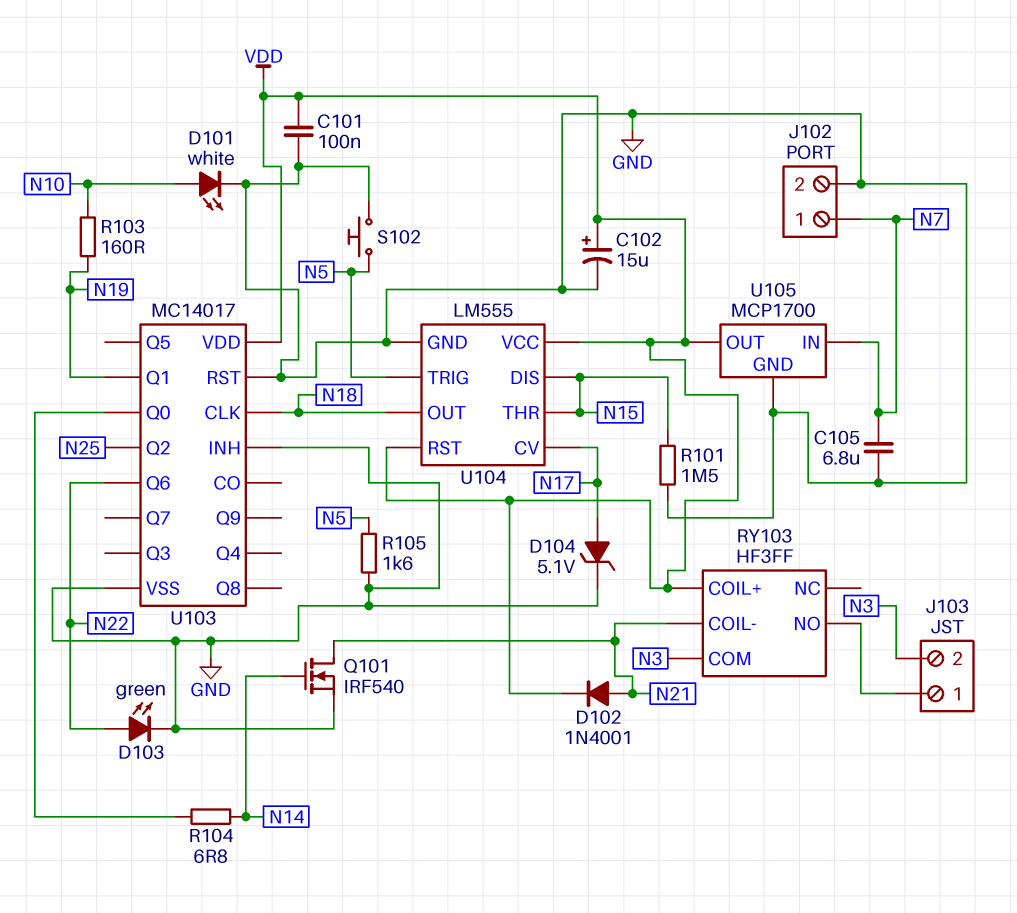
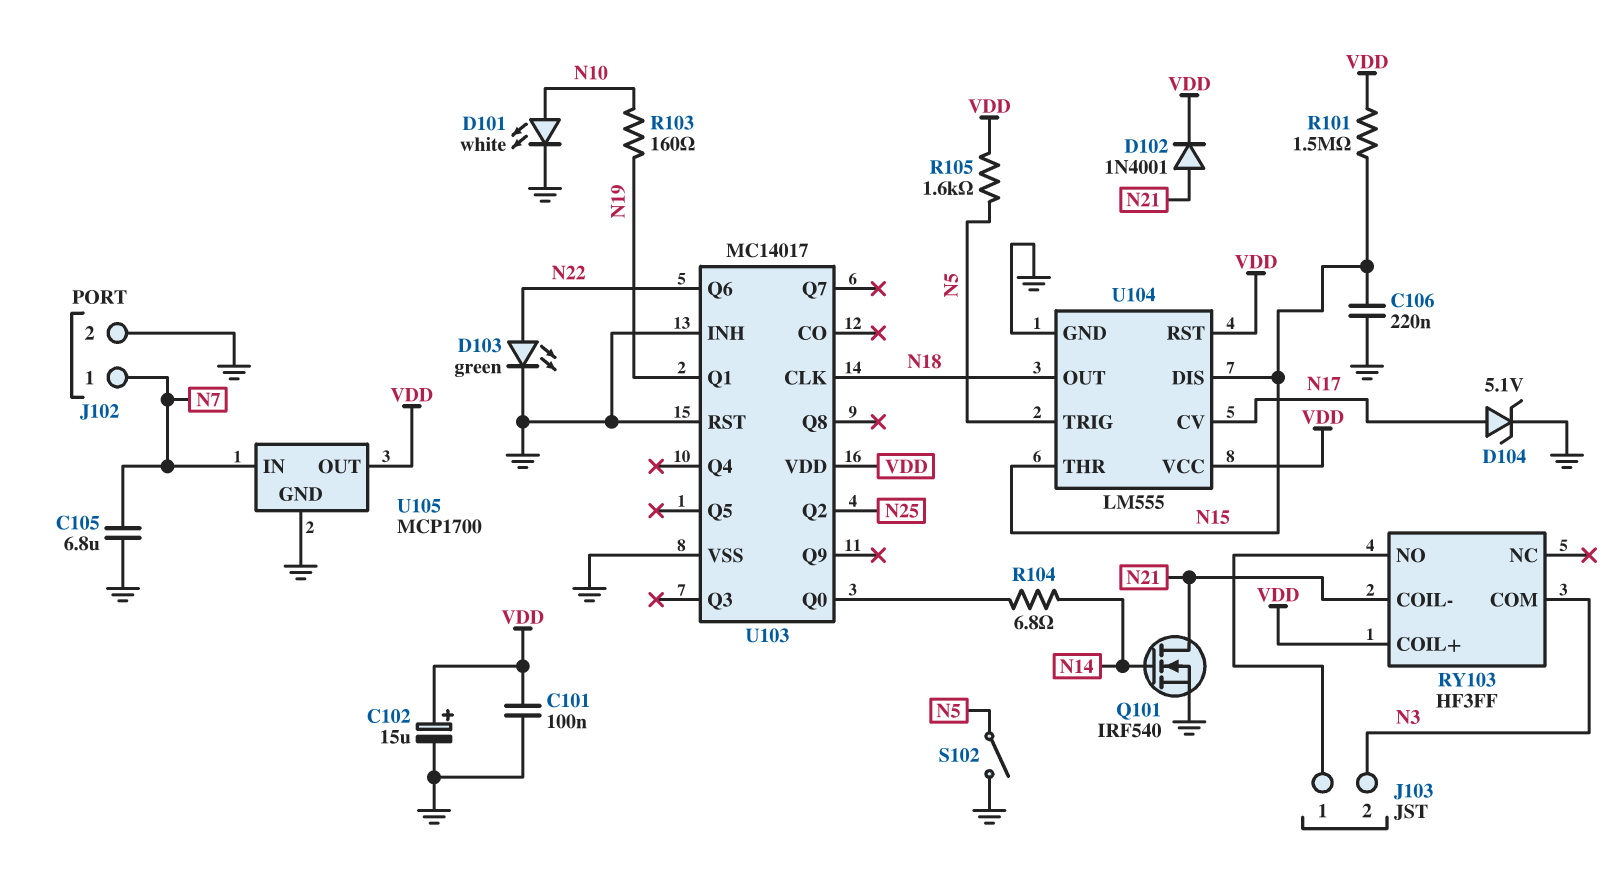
C106: none -> 220nF (GND, N15)
R101: 1.5M (GND, N15) -> 1.5M (N15, VDD)
R105: 1.6k (GND, N5) -> 1.6k (N5, VDD)
S102: button (GND, N5) -> switch (GND, N5)

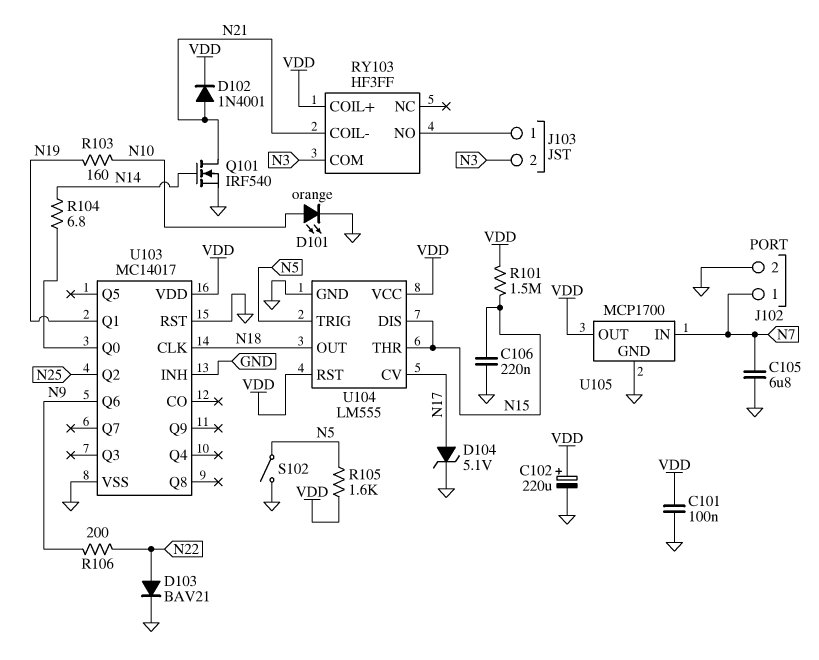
C102: 15uF (plus VDD, minus GND) -> 220uF (plus VDD, minus GND)
D101: LED white (A N10, K GND) -> LED orange (A N10, K GND)
D103: LED green (A N22, K GND) -> diode BAV21 (A N22, K GND)
R106: none -> 200 (N9, N22)
U103 pin Q6: N22 -> N9

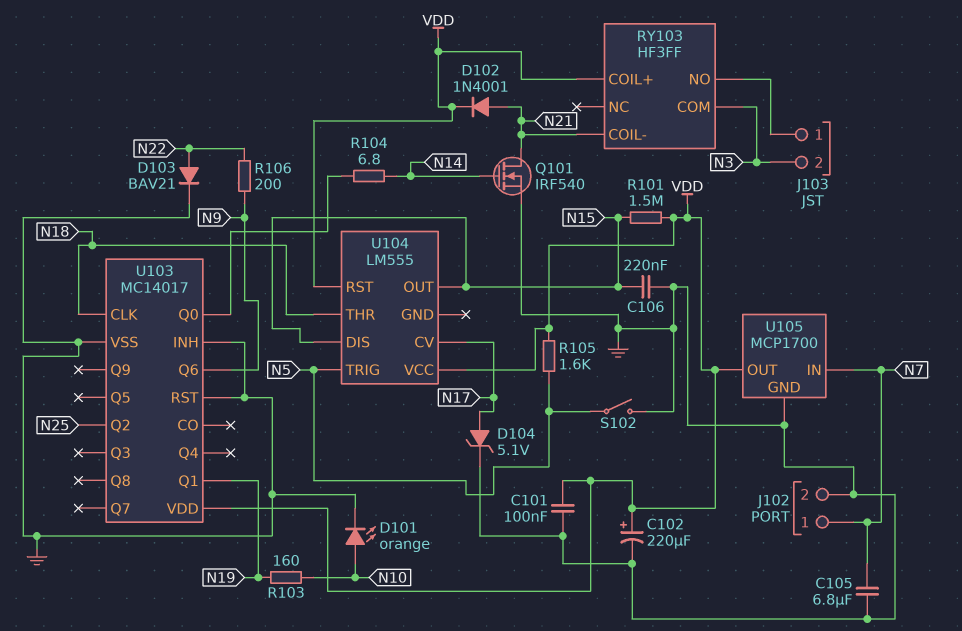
U104 pin GND: GND -> none
U104 pin OUT: N18 -> N15
U104 pin THR: N15 -> N18

